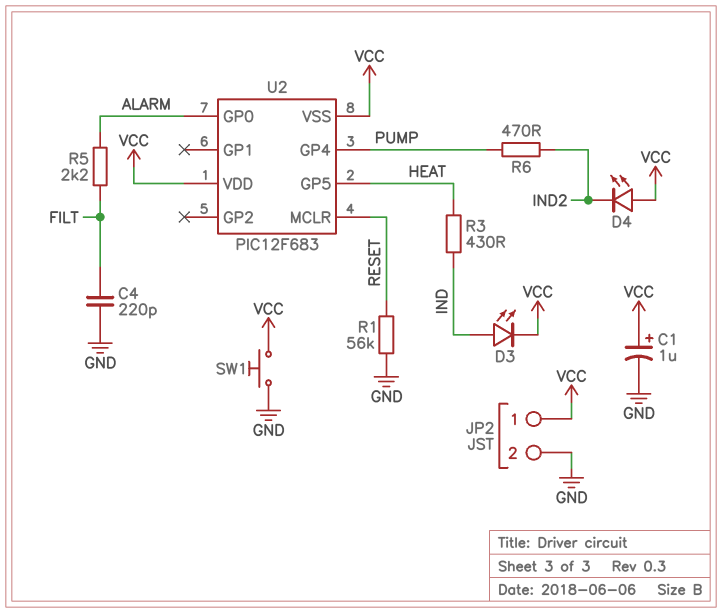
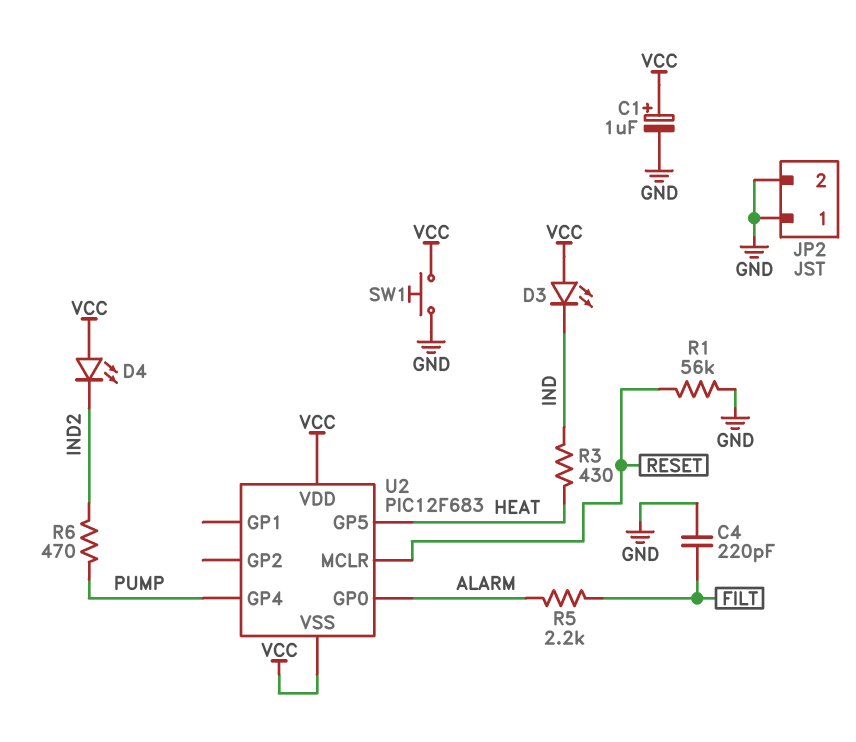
D3: LED (A IND, K VCC) -> LED (A VCC, K IND)
JP2 pin 1: VCC -> GND

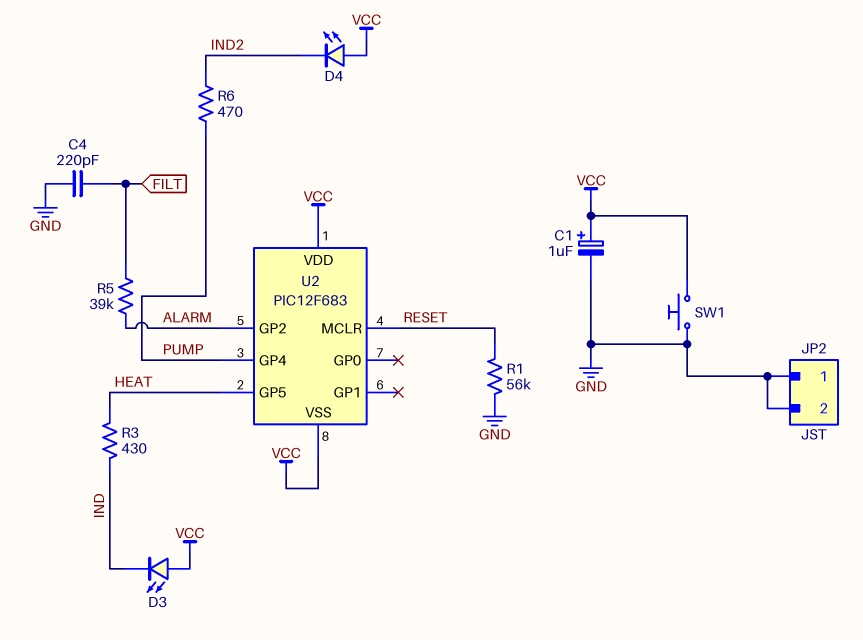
R5: 2.2k (ALARM, FILT) -> 39k (ALARM, FILT)
U2 pin GP0: ALARM -> none
U2 pin GP2: none -> ALARM

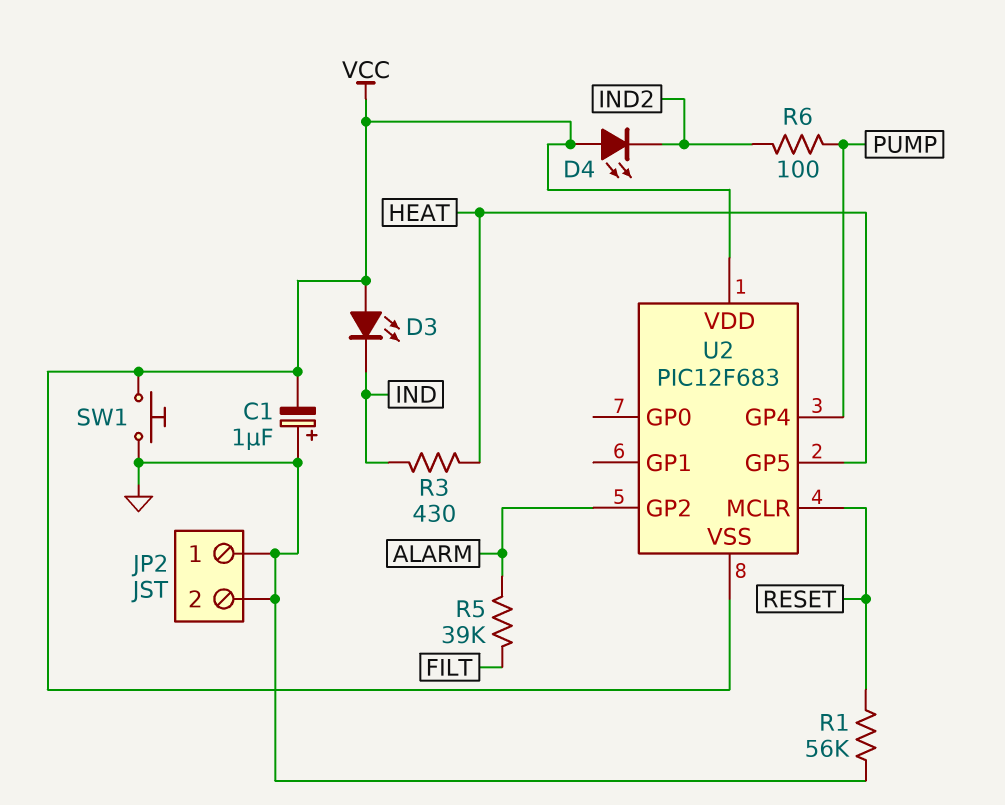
C1: 1uF (plus VCC, minus GND) -> 1uF (plus GND, minus VCC)
C4: 220pF (FILT, GND) -> none
R6: 470 (IND2, PUMP) -> 100 (IND2, PUMP)

